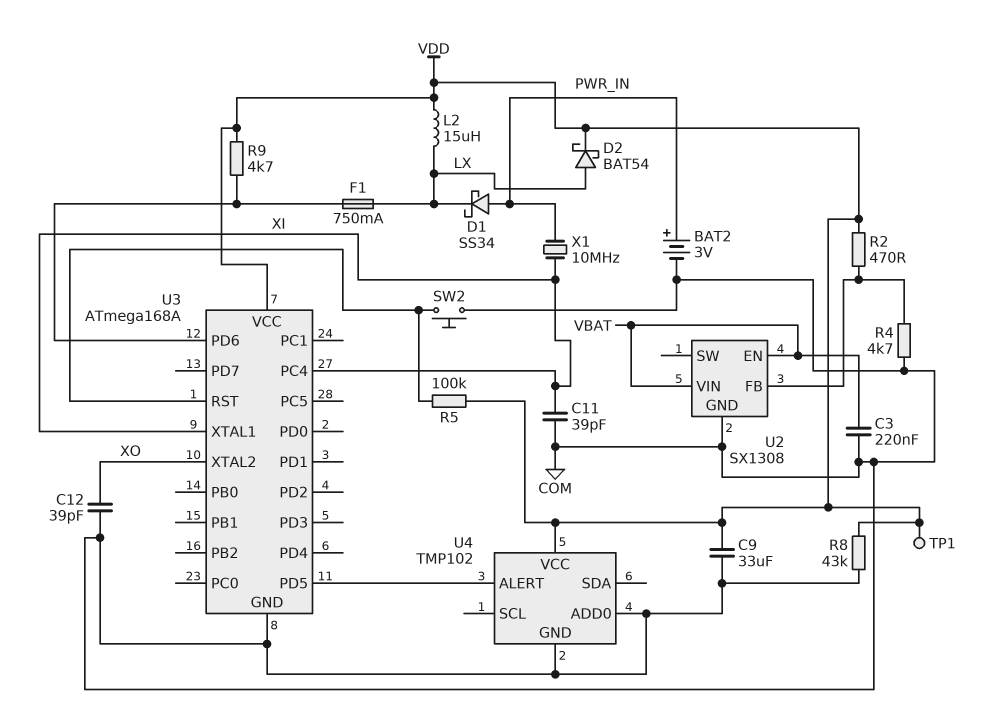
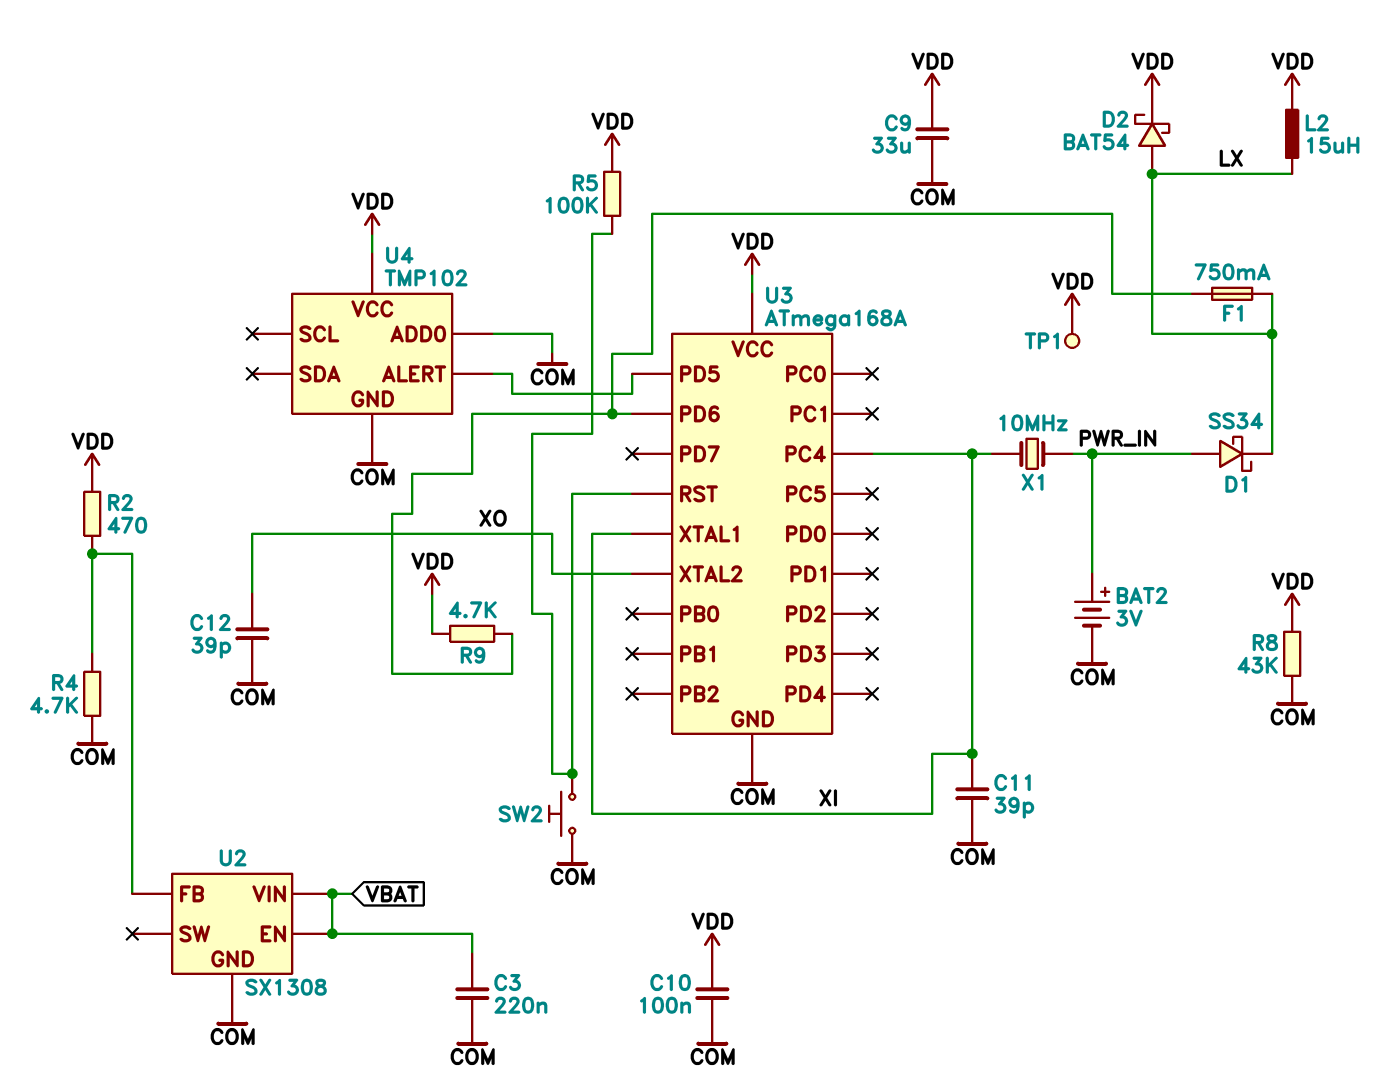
C10: none -> 100nF (COM, VDD)

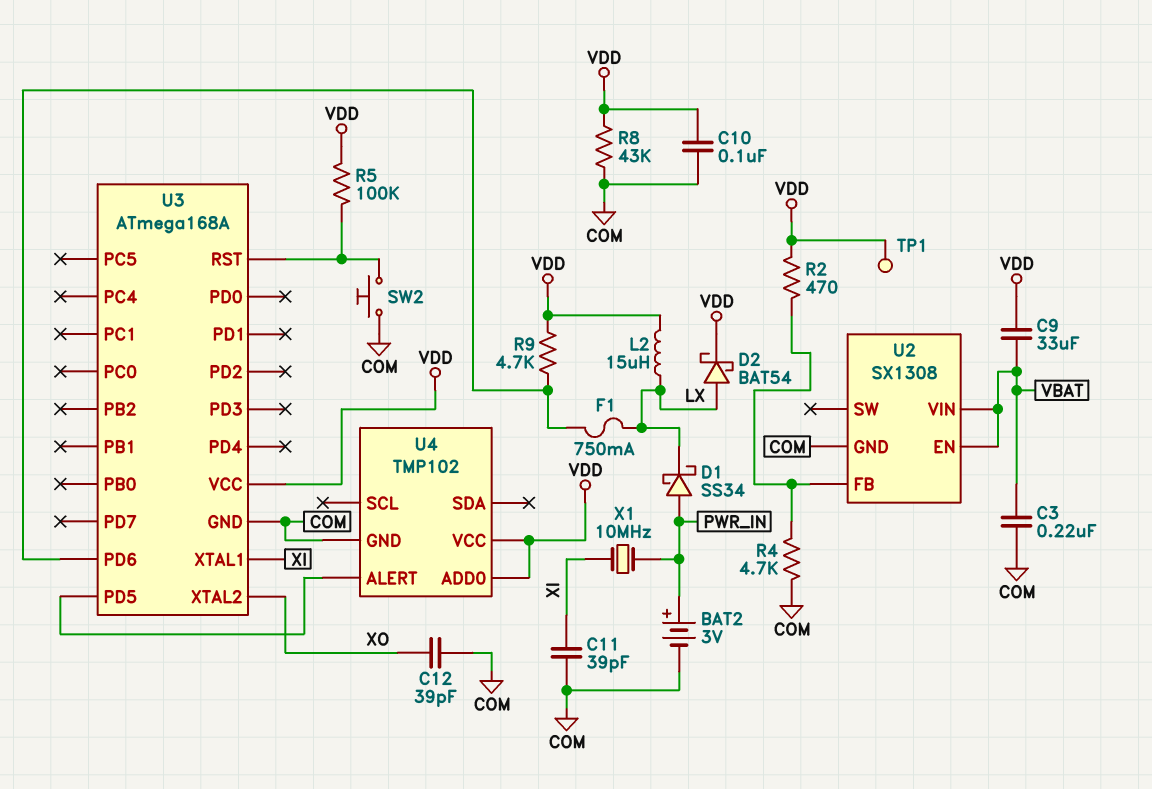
C9: 33uF (COM, VDD) -> 33uF (VBAT, VDD)
U3 pin PC4: XI -> none
U4 pin ADD0: COM -> VDD

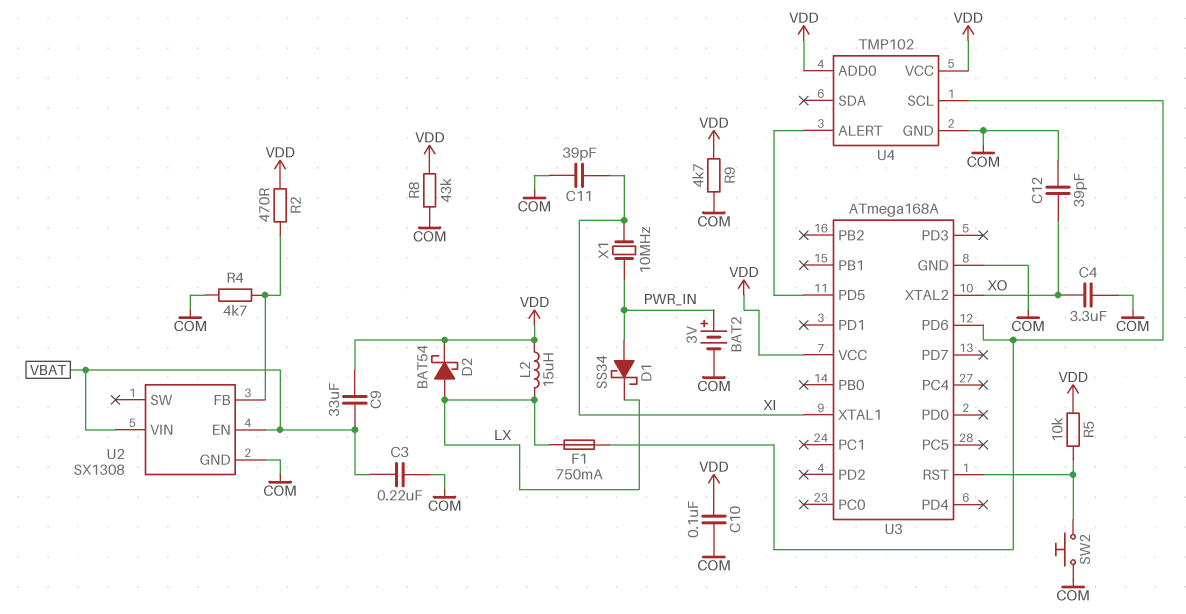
C4: none -> 3.3uF (COM, XO)
R5: 100k (U3/RST, VDD) -> 10k (U3/RST, VDD)
R9: 4.7k (U3/PD6, VDD) -> 4.7k (COM, VDD)
TP1: test point (VDD) -> none
U4 pin SCL: none -> U3/PD6

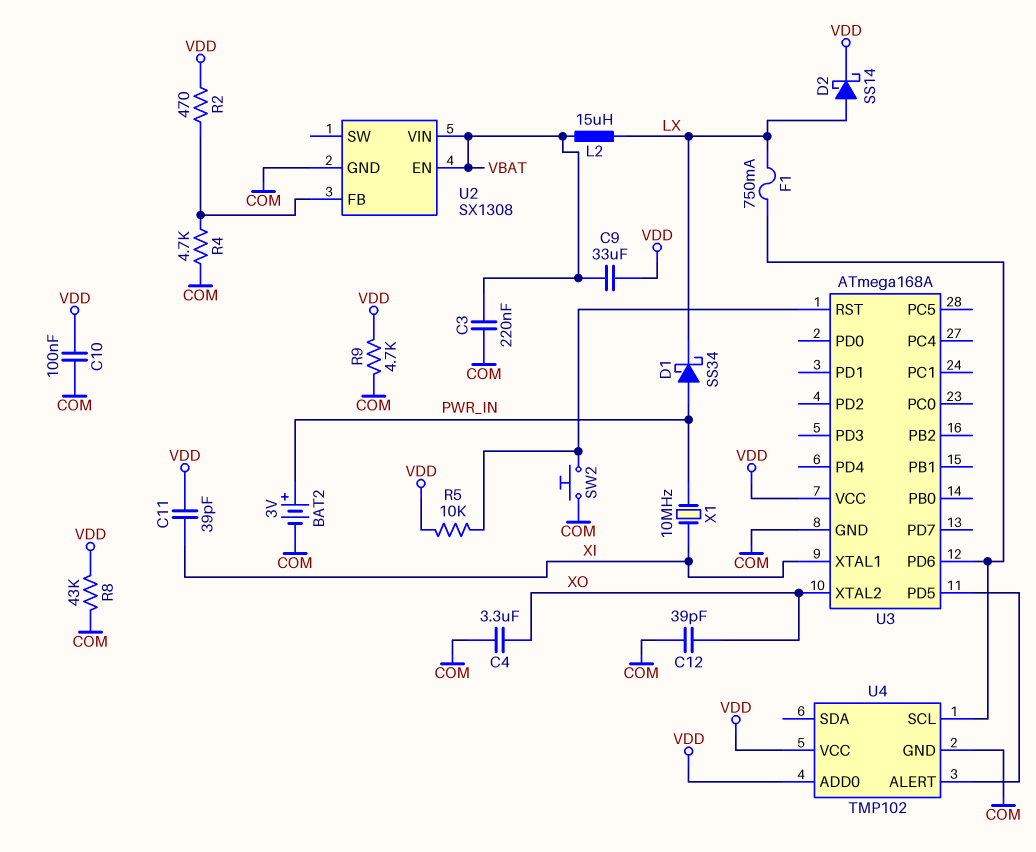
C11: 39pF (COM, XI) -> 39pF (VDD, XI)
D2: schottky BAT54 (A LX, K VDD) -> schottky SS14 (A LX, K VDD)
L2: 15uH (LX, VDD) -> 15uH (LX, VBAT)

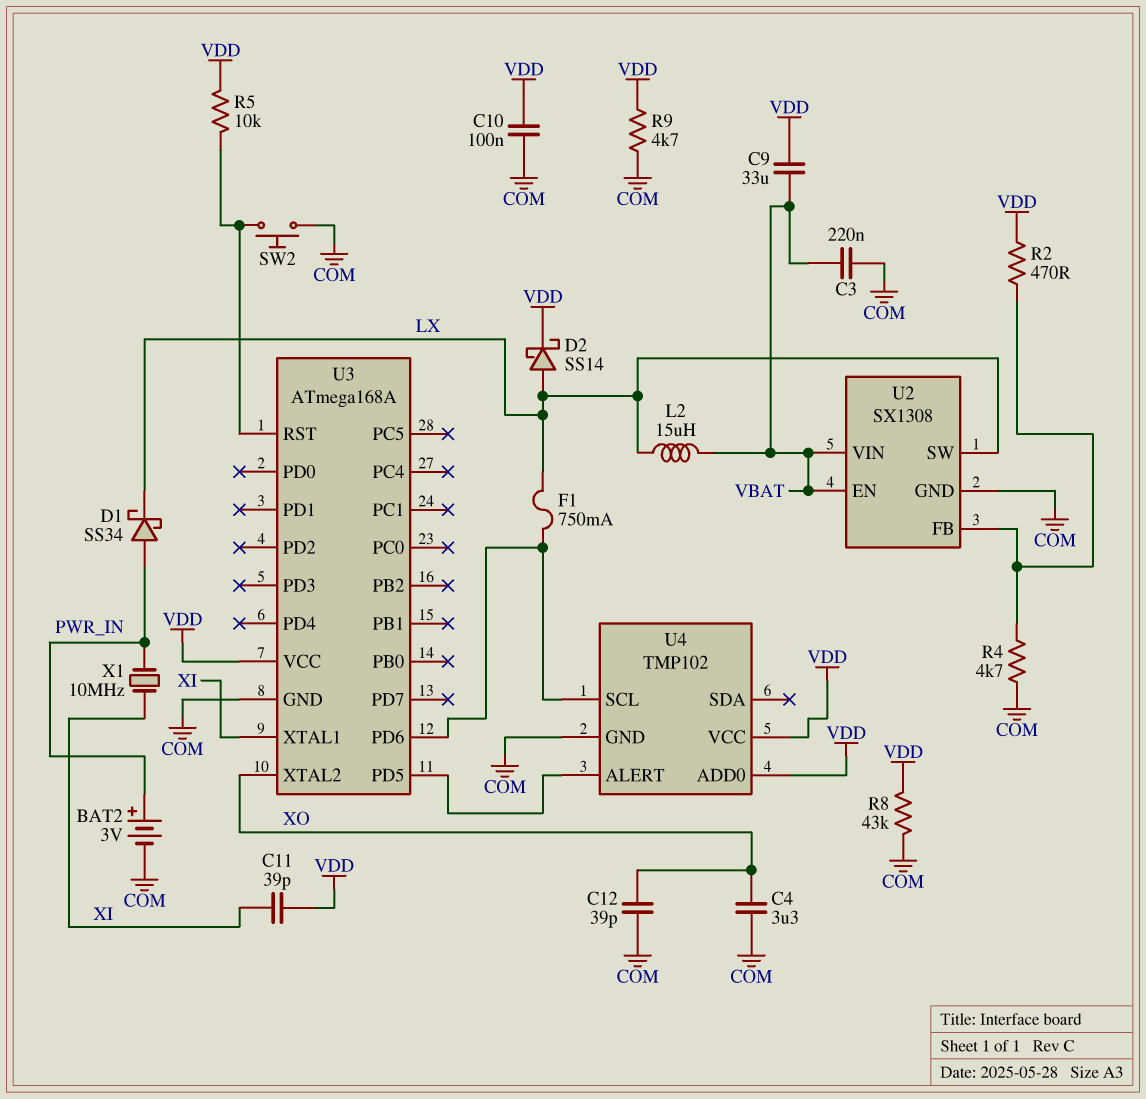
U2 pin SW: none -> LX

